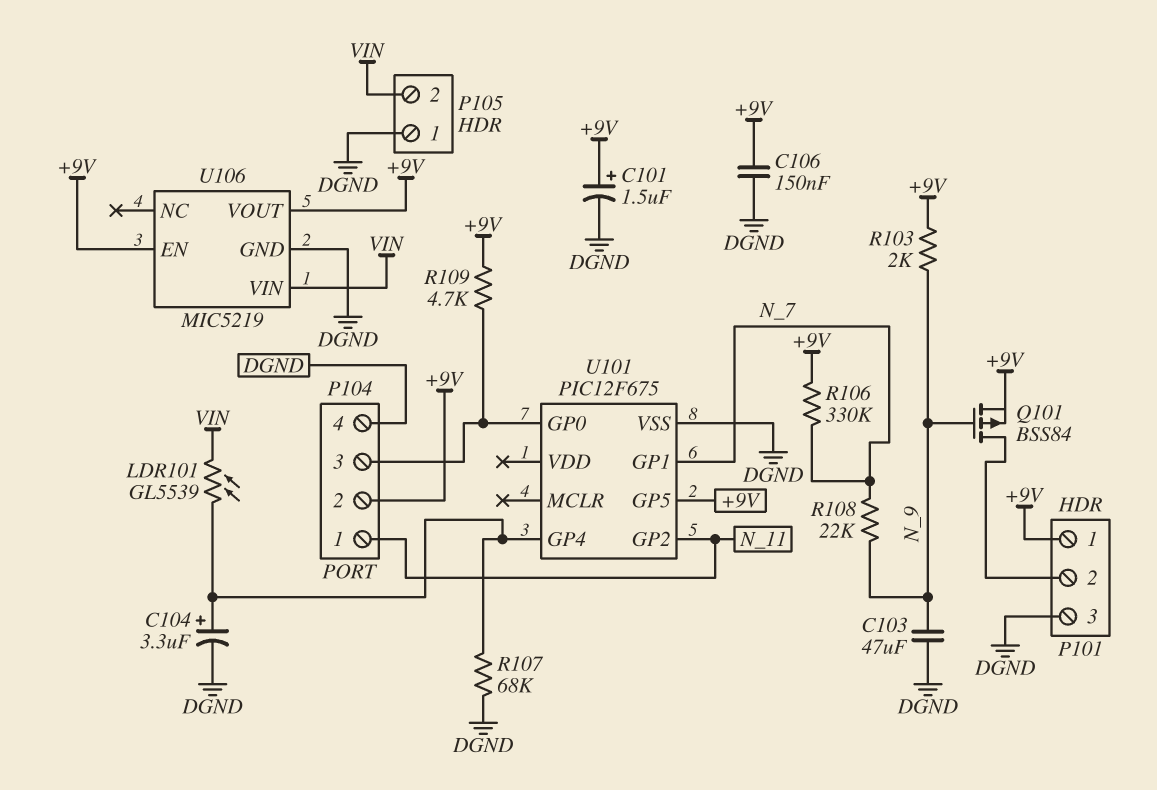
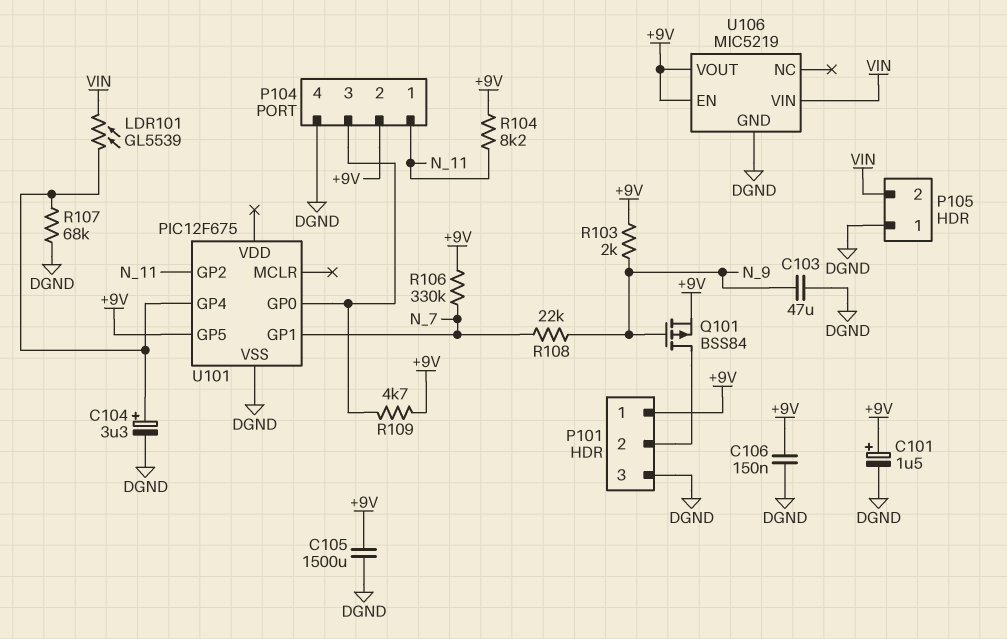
C105: none -> 1500uF (+9V, DGND)
R104: none -> 8.2k (+9V, N_11)

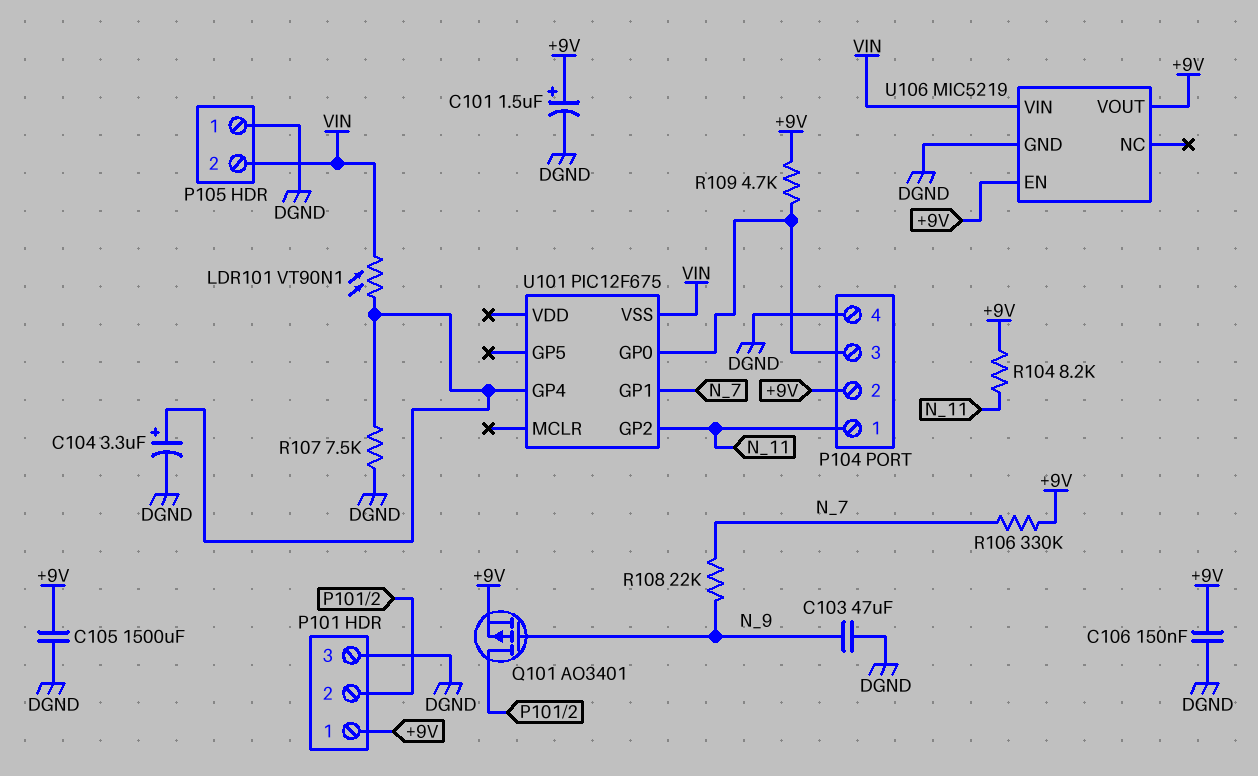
LDR101: GL5539 (U101/GP4, VIN) -> VT90N1 (U101/GP4, VIN)
Q101: PMOS BSS84 (G N_9, D P101/2, S +9V) -> PMOS AO3401 (G N_9, D P101/2, S +9V)
R103: 2k (+9V, N_9) -> none
R107: 68k (DGND, U101/GP4) -> 7.5k (DGND, U101/GP4)
U101 pin GP5: +9V -> none
U101 pin VSS: DGND -> VIN

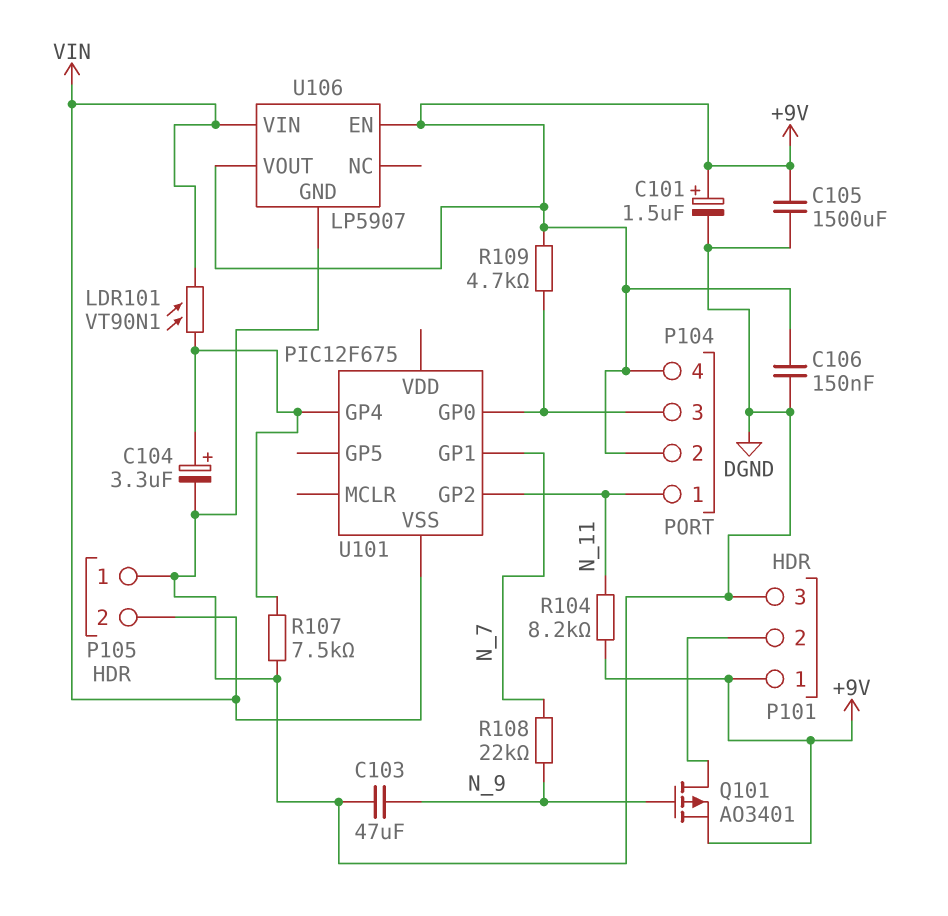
P104 pin 4: DGND -> +9V
R106: 330k (+9V, N_7) -> none
U106: MIC5219 -> LP5907

